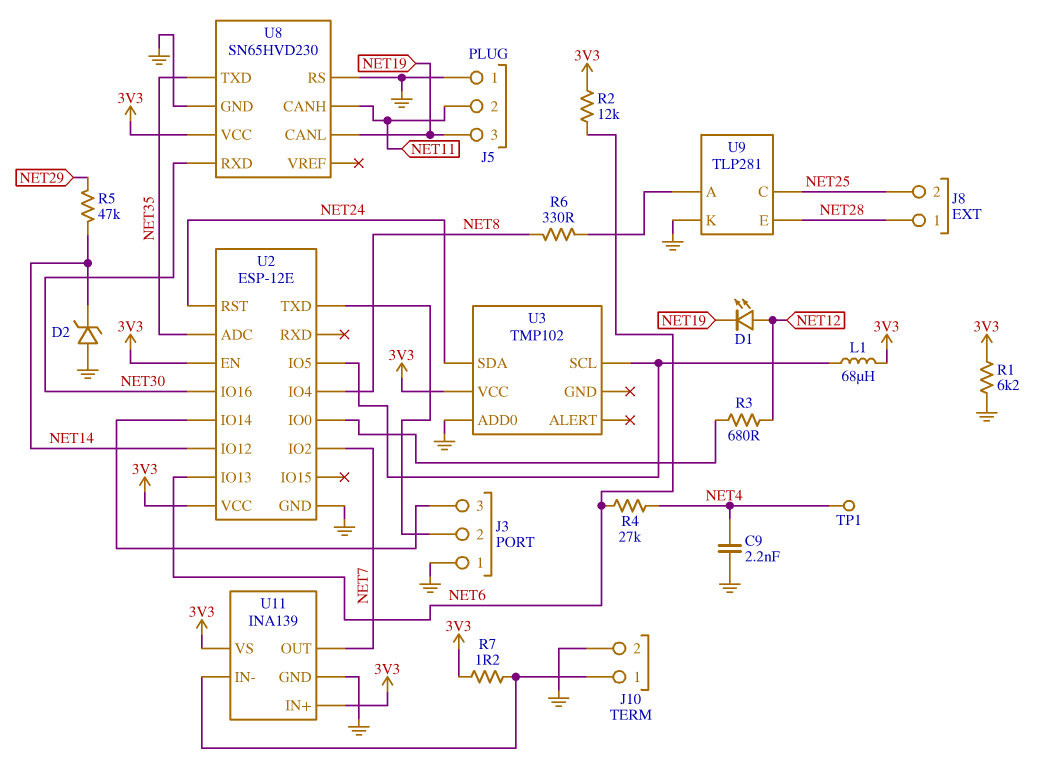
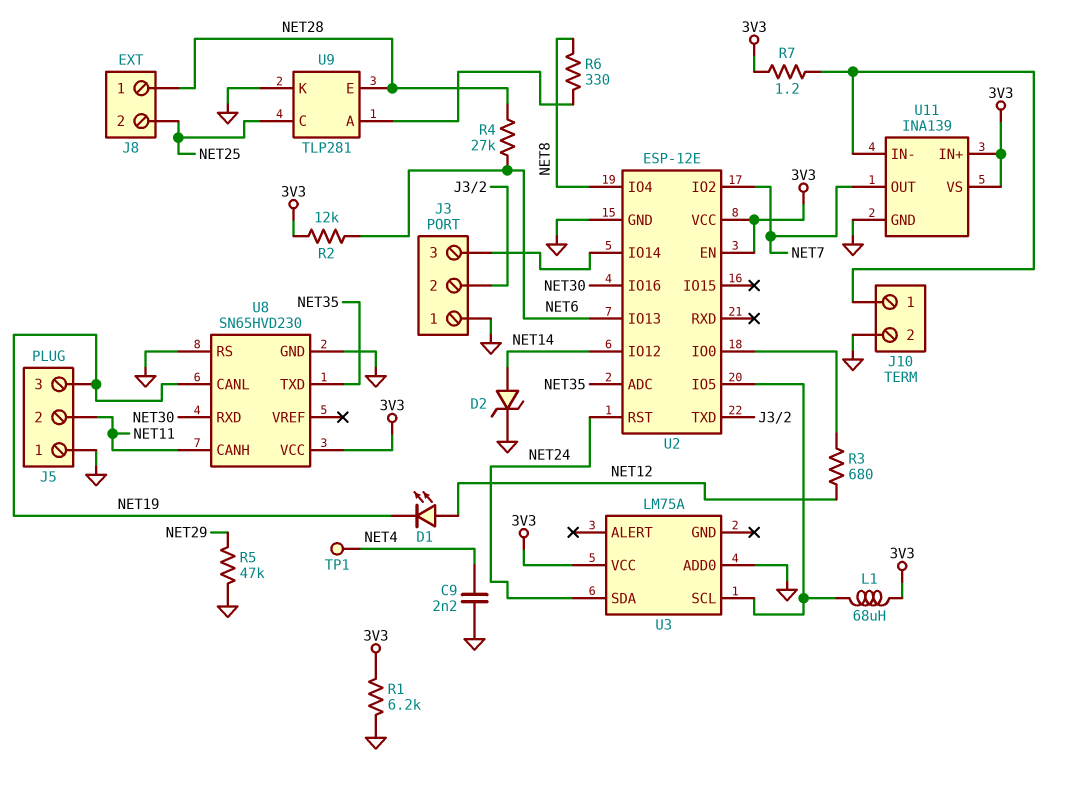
D2: zener (A GND, K NET14) -> zener (A NET14, K GND)
R4: 27k (NET4, NET6) -> 27k (NET6, NET28)
R5: 47k (NET14, NET29) -> 47k (GND, NET29)
U3: TMP102 -> LM75A

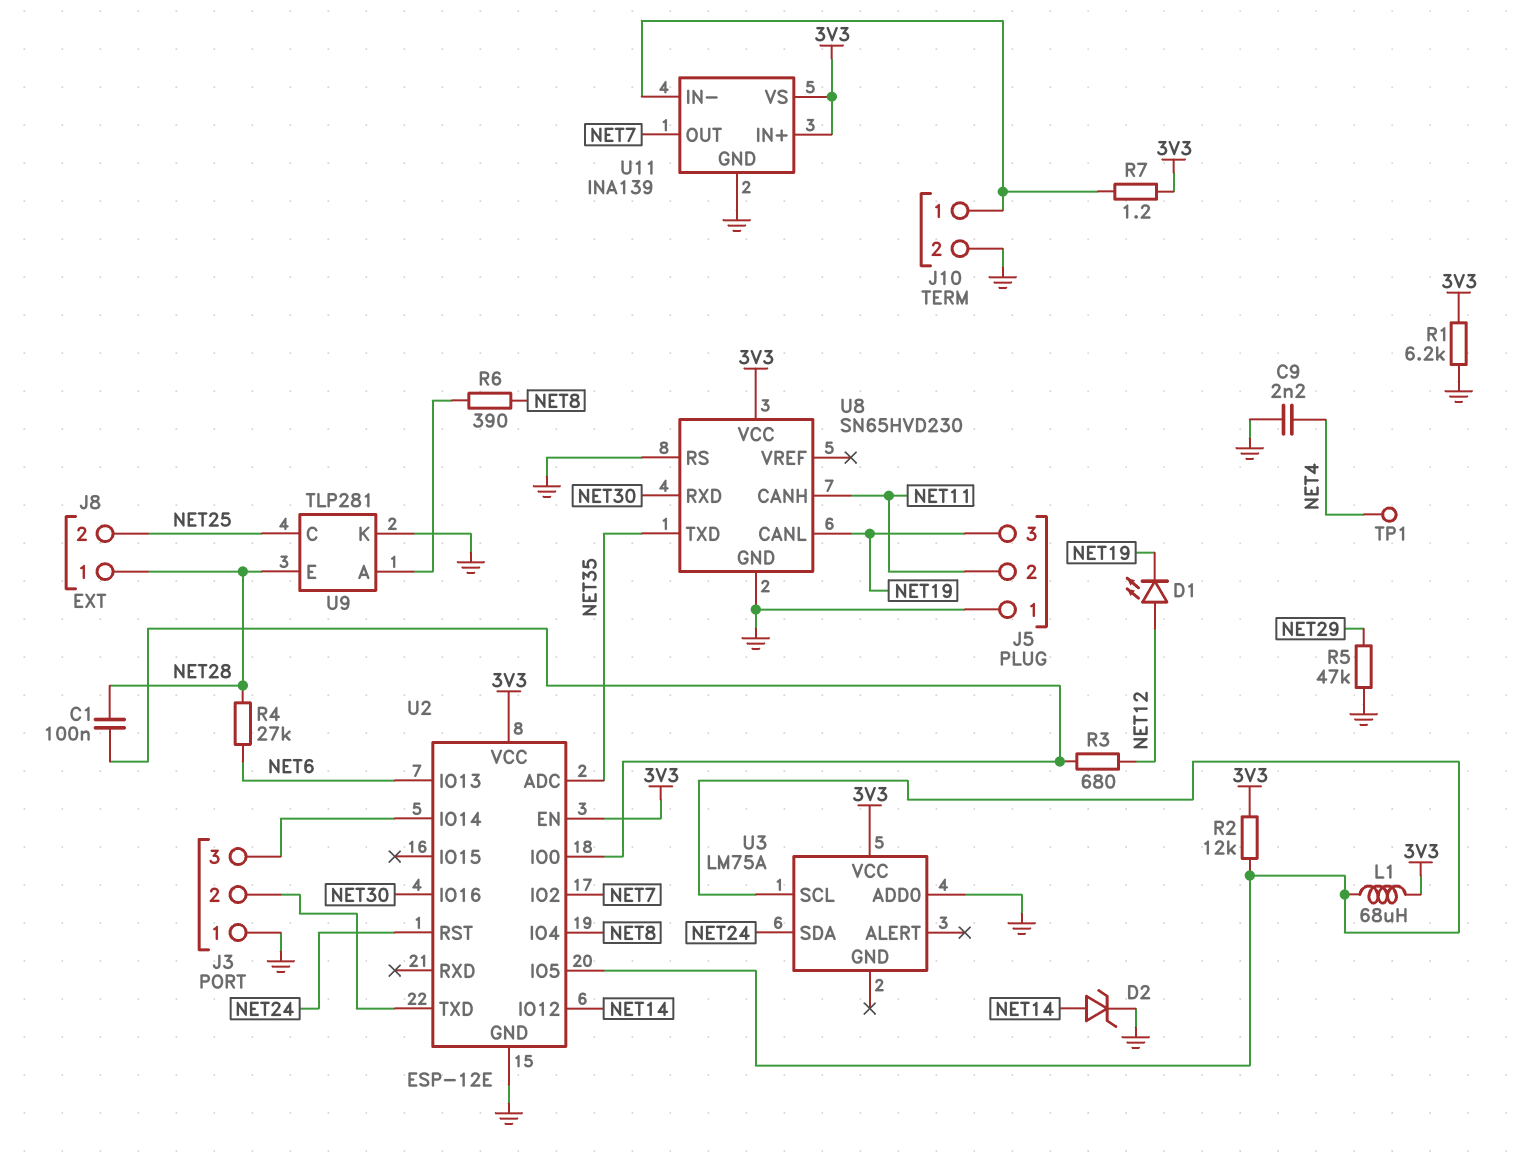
C1: none -> 100nF (NET28, U2/IO0)
R2: 12k (3V3, NET6) -> 12k (3V3, U2/IO5)
R6: 330 (NET8, U9/A) -> 390 (NET8, U9/A)

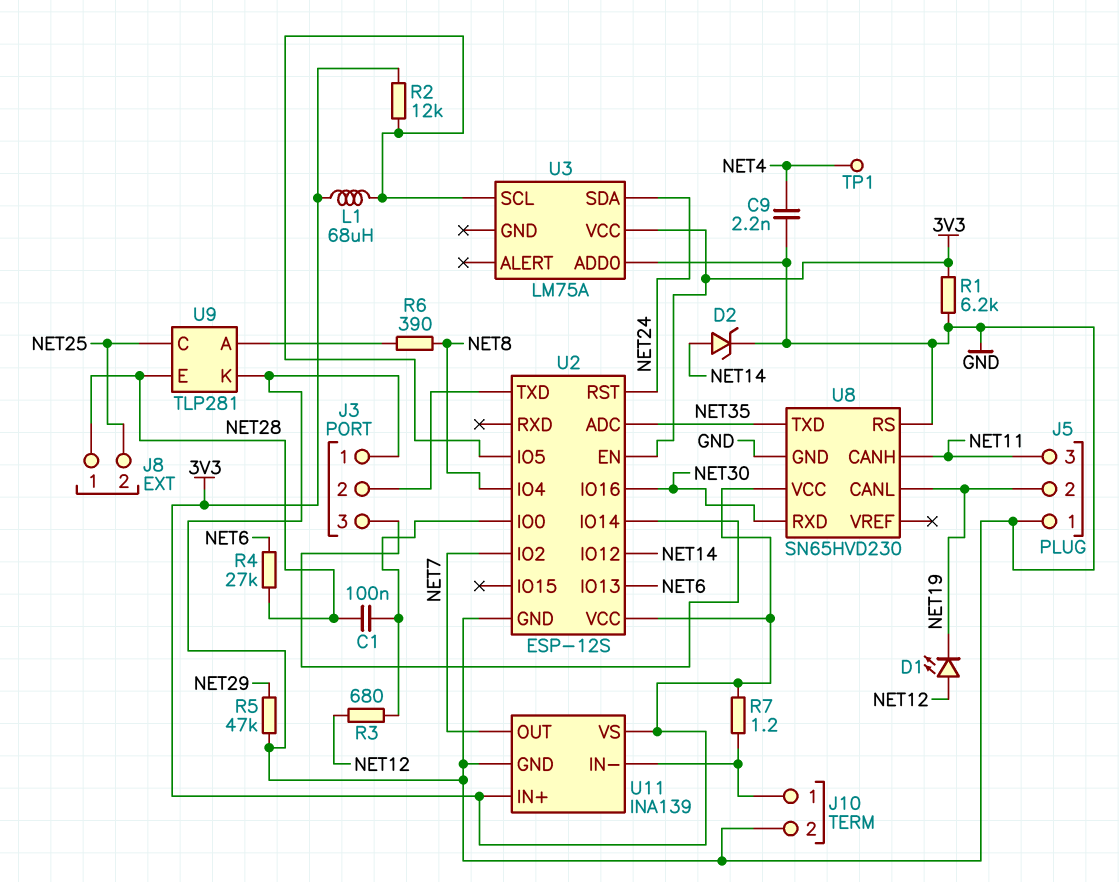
J5 pin 2: NET11 -> NET19
J5 pin 3: NET19 -> NET11
U2: ESP-12E -> ESP-12S

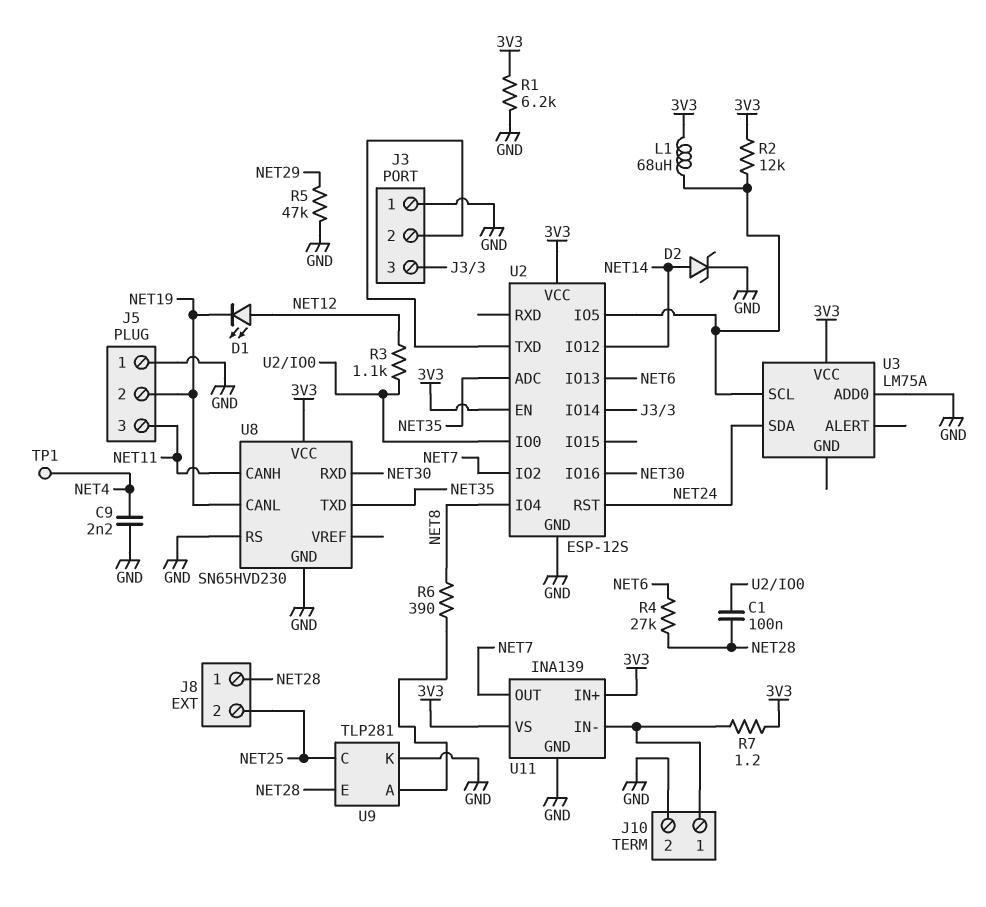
R3: 680 (NET12, U2/IO0) -> 1.1k (NET12, U2/IO0)

